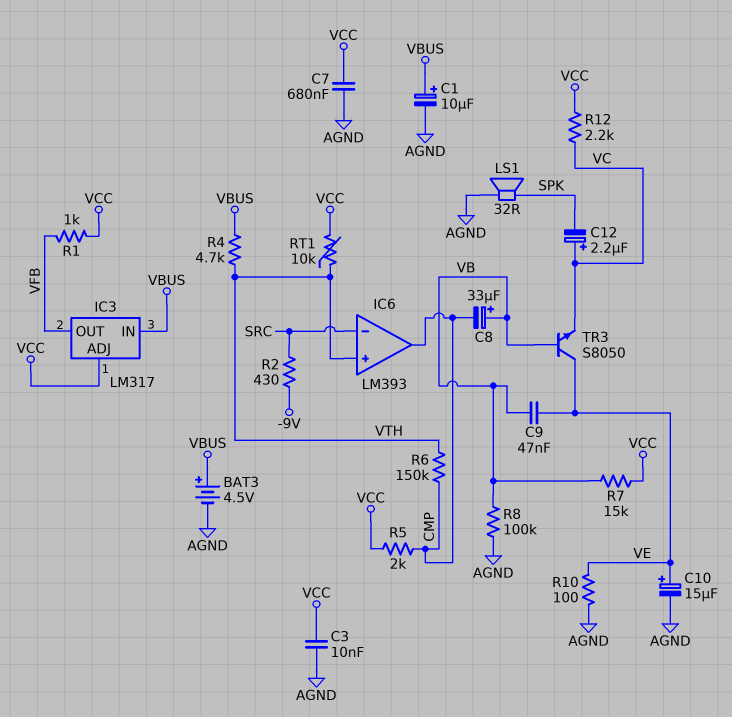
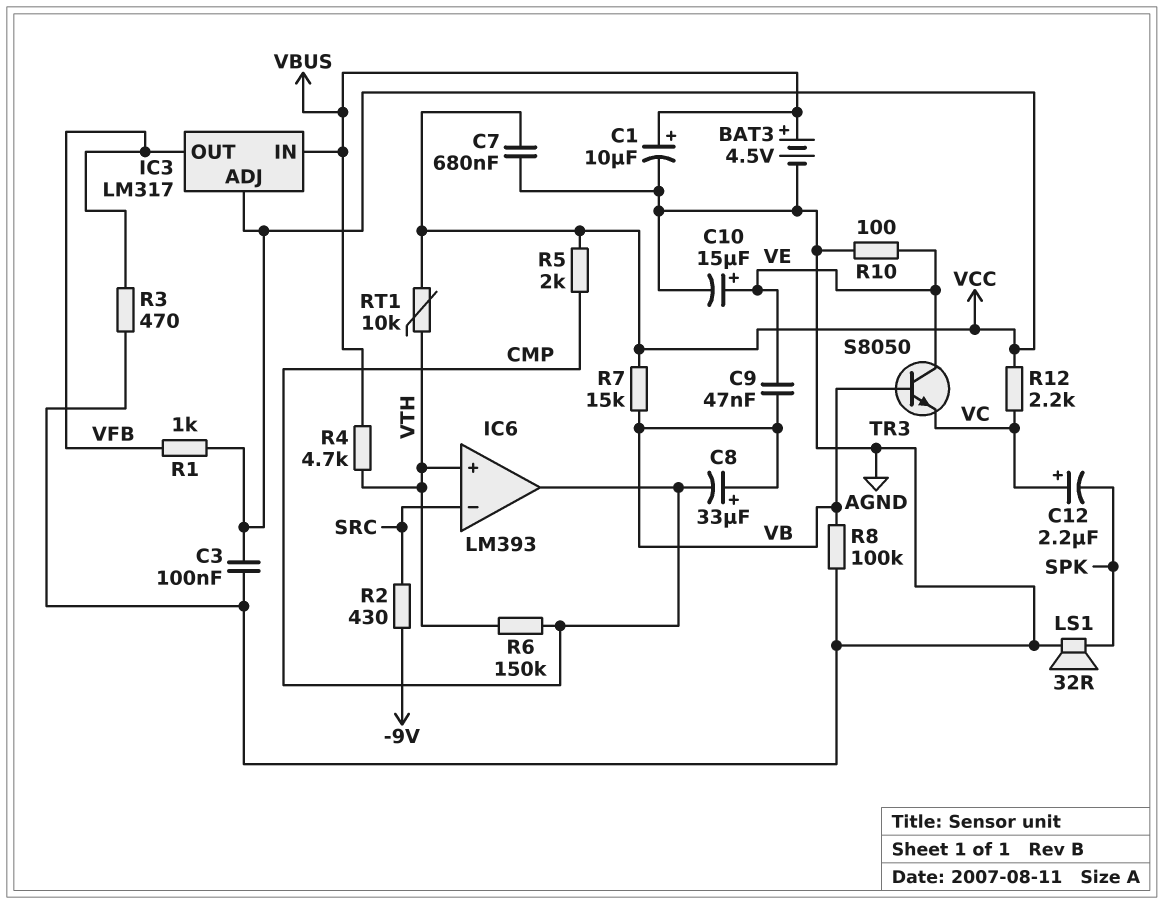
C3: 10nF (AGND, VCC) -> 100nF (AGND, VCC)
R3: none -> 470 (AGND, VFB)

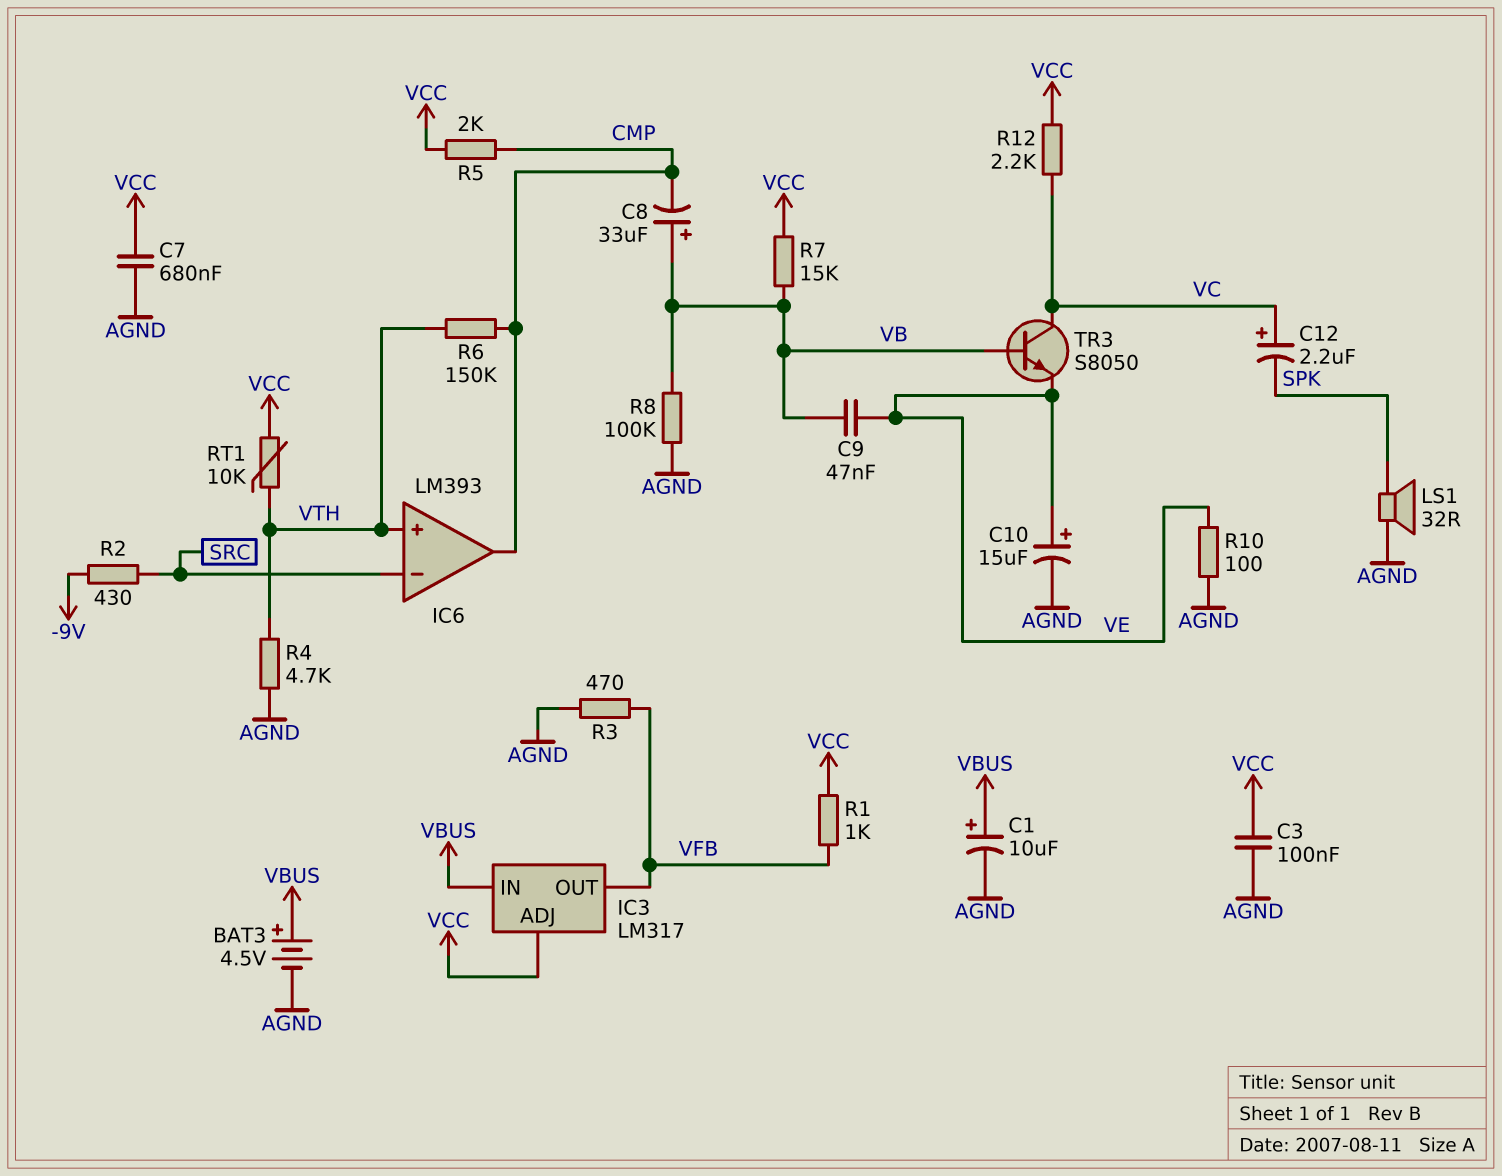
R4: 4.7k (VBUS, VTH) -> 4.7k (AGND, VTH)
TR3: NPN S8050 (B VB, C VE, E VC) -> NPN S8050 (B VB, C VC, E VE)

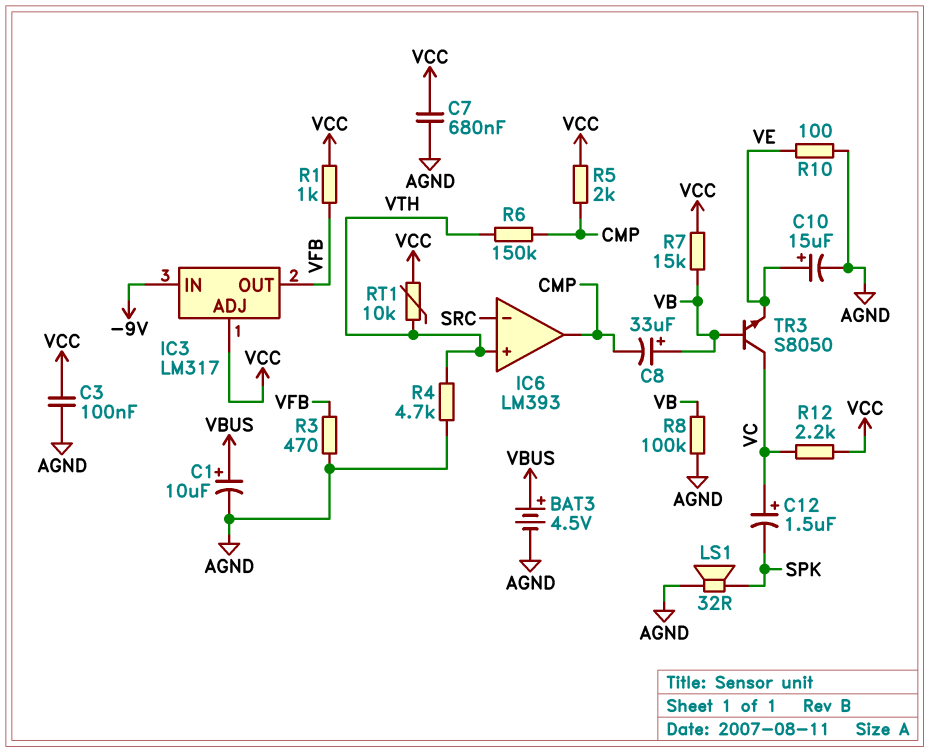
C9: 47nF (VB, VE) -> none
C12: 2.2uF (plus VC, minus SPK) -> 1.5uF (plus VC, minus SPK)
IC3 pin IN: VBUS -> -9V
R2: 430 (-9V, SRC) -> none

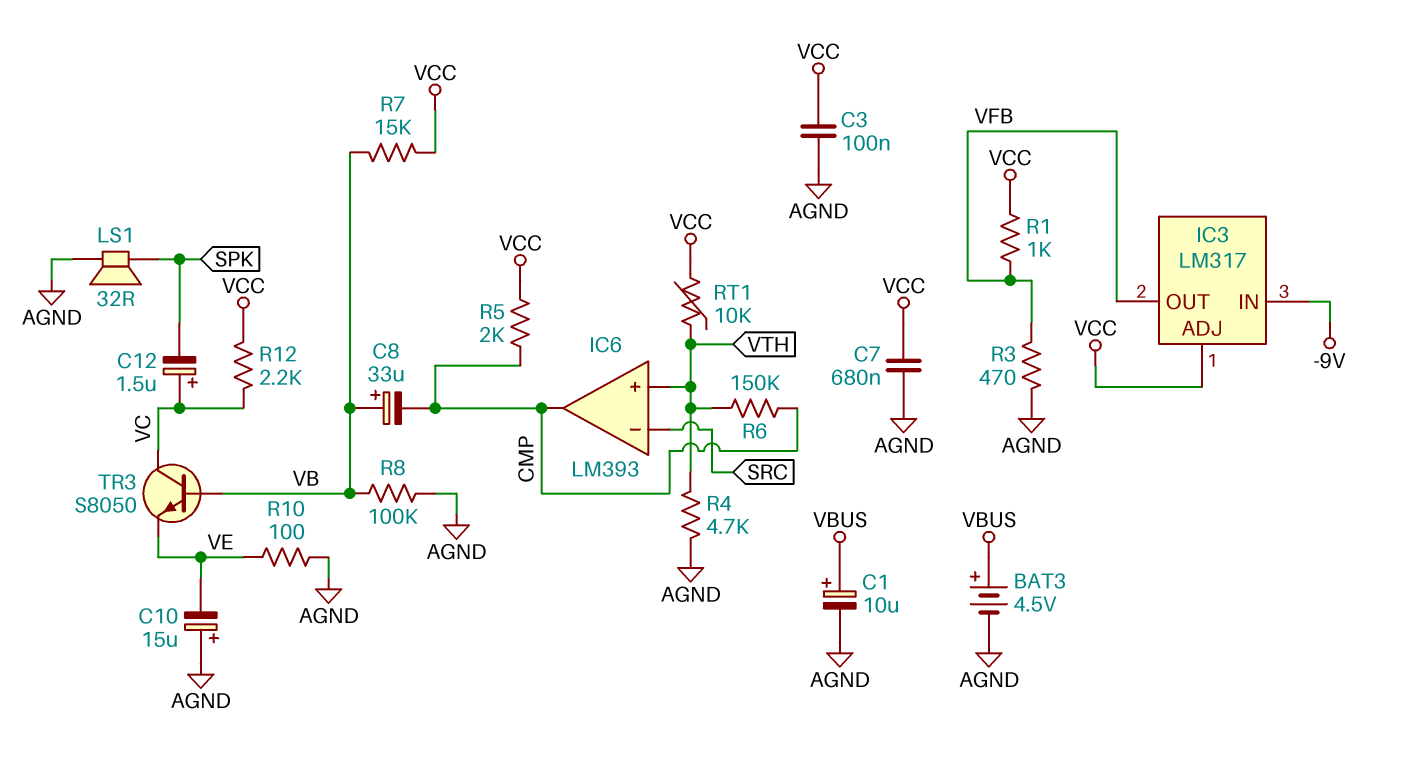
C10: 15uF (plus VE, minus AGND) -> 15uF (plus AGND, minus VE)

